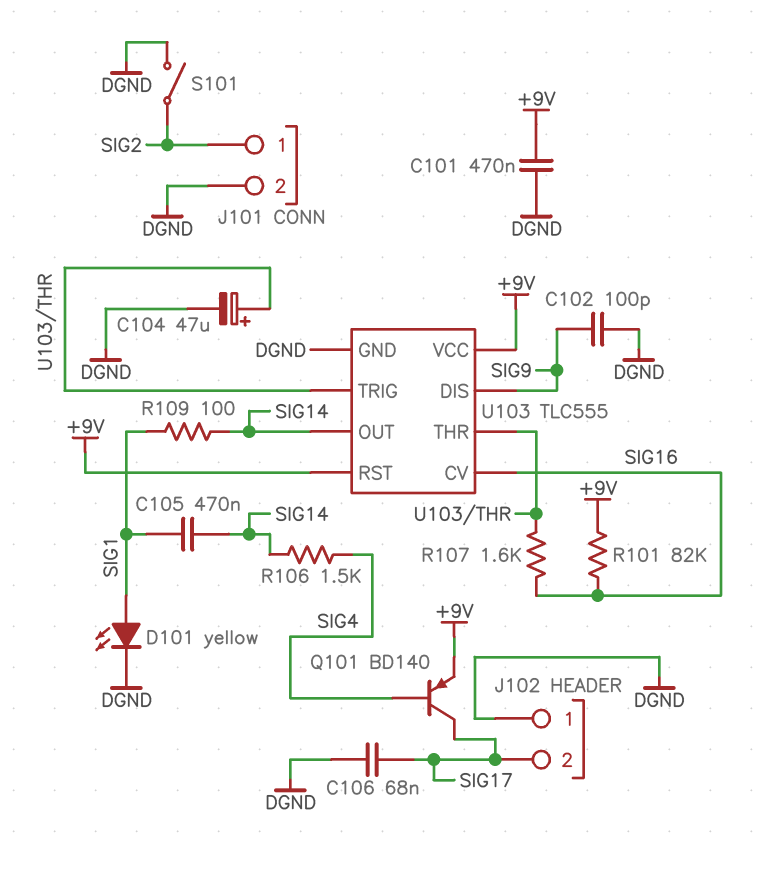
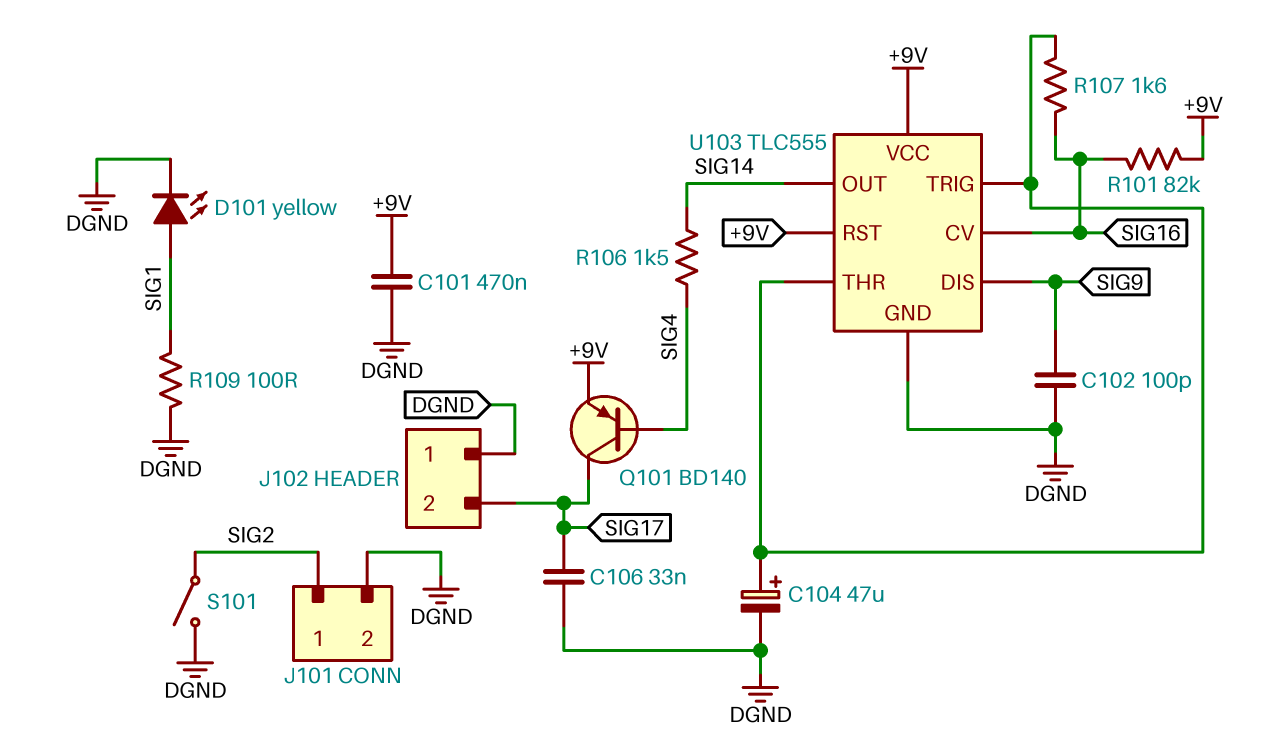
C105: 470nF (SIG1, SIG14) -> none
C106: 68nF (DGND, SIG17) -> 33nF (DGND, SIG17)
R109: 100 (SIG1, SIG14) -> 100 (DGND, SIG1)

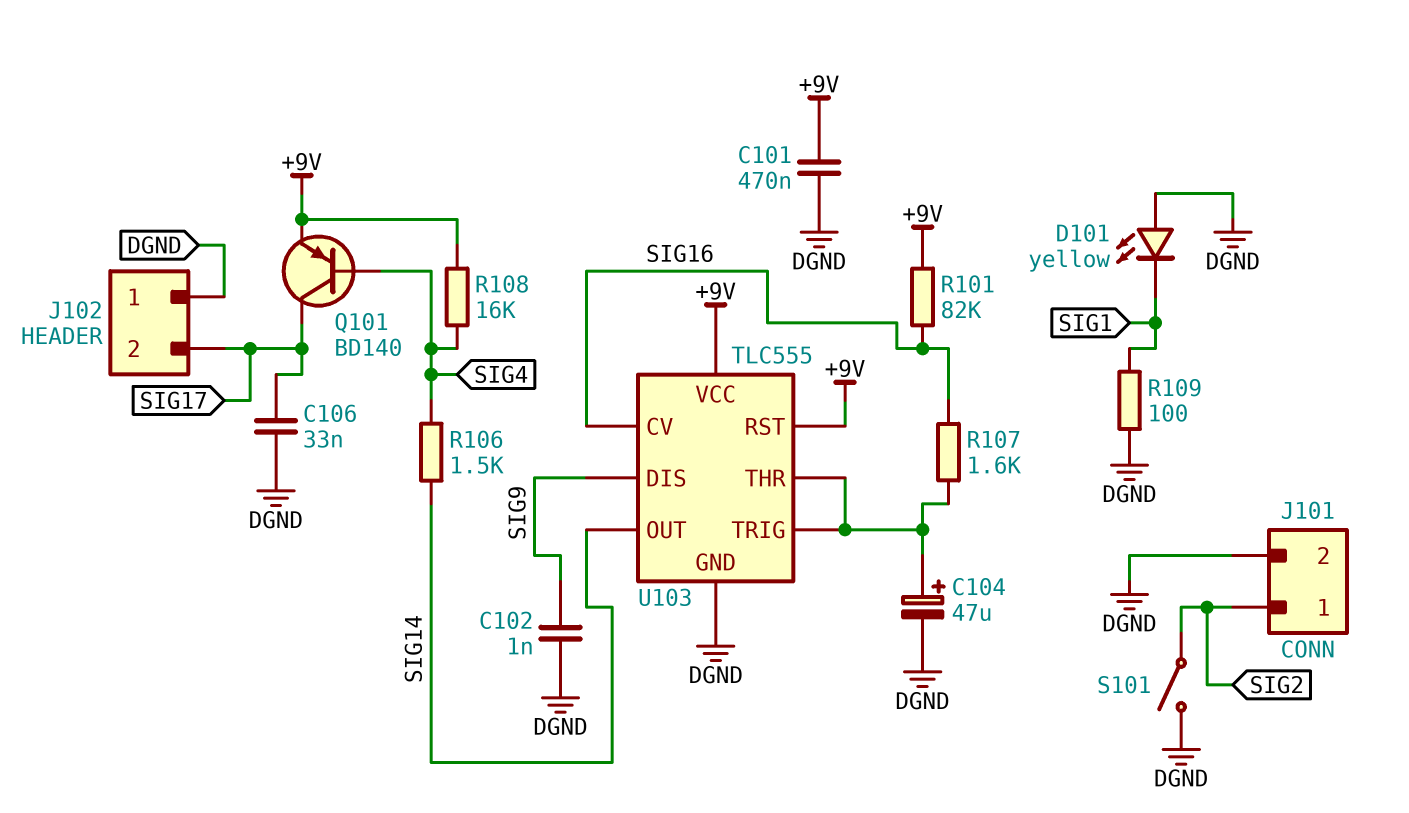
C102: 100pF (DGND, SIG9) -> 1nF (DGND, SIG9)
D101: LED yellow (A SIG1, K DGND) -> LED yellow (A DGND, K SIG1)
R108: none -> 16k (+9V, SIG4)

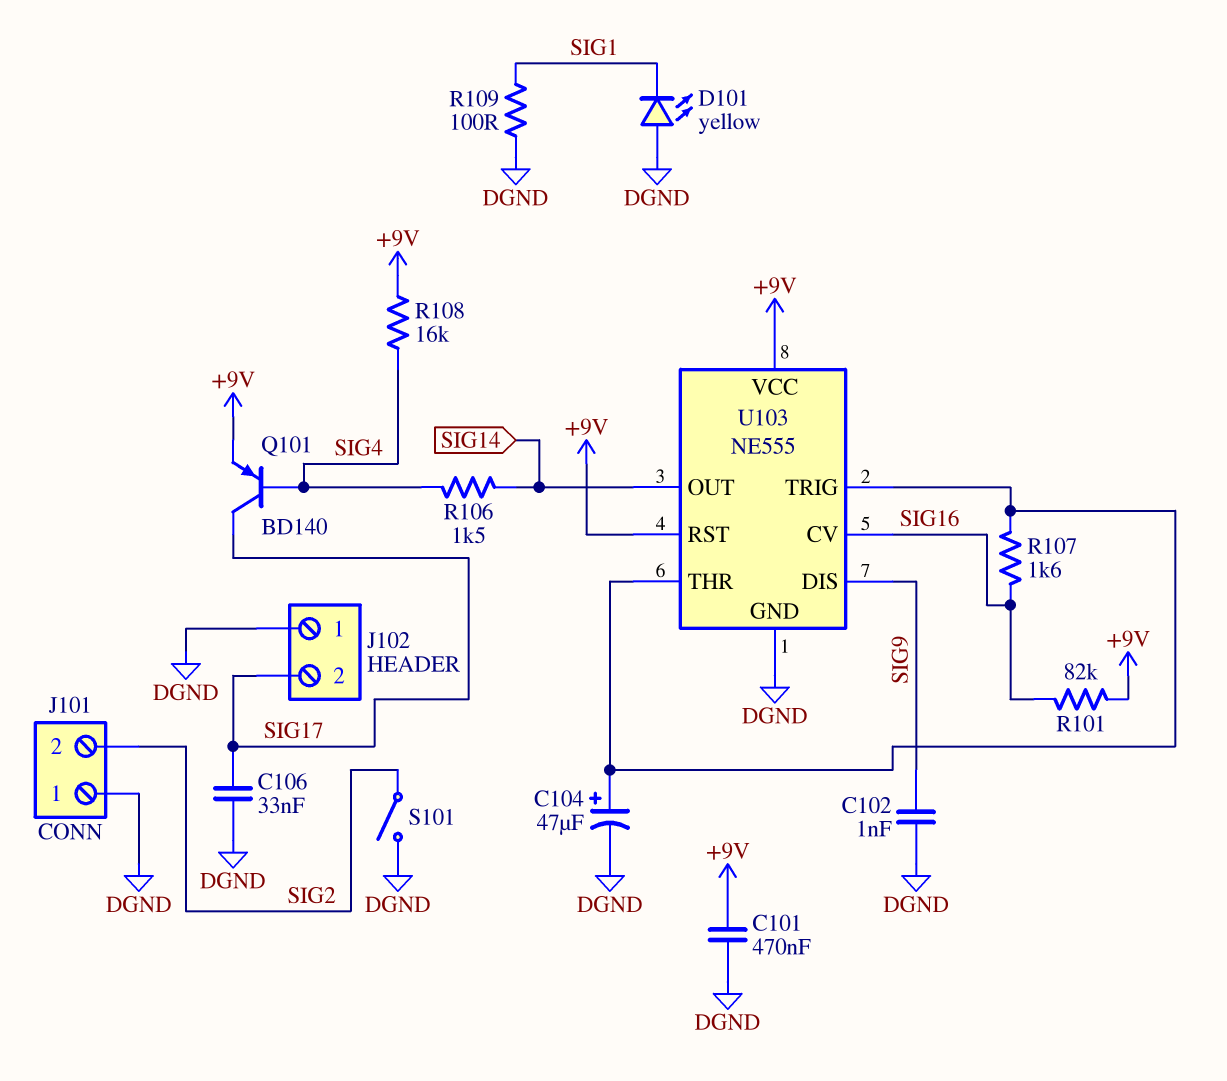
J101 pin 1: SIG2 -> DGND
J101 pin 2: DGND -> SIG2
U103: TLC555 -> NE555

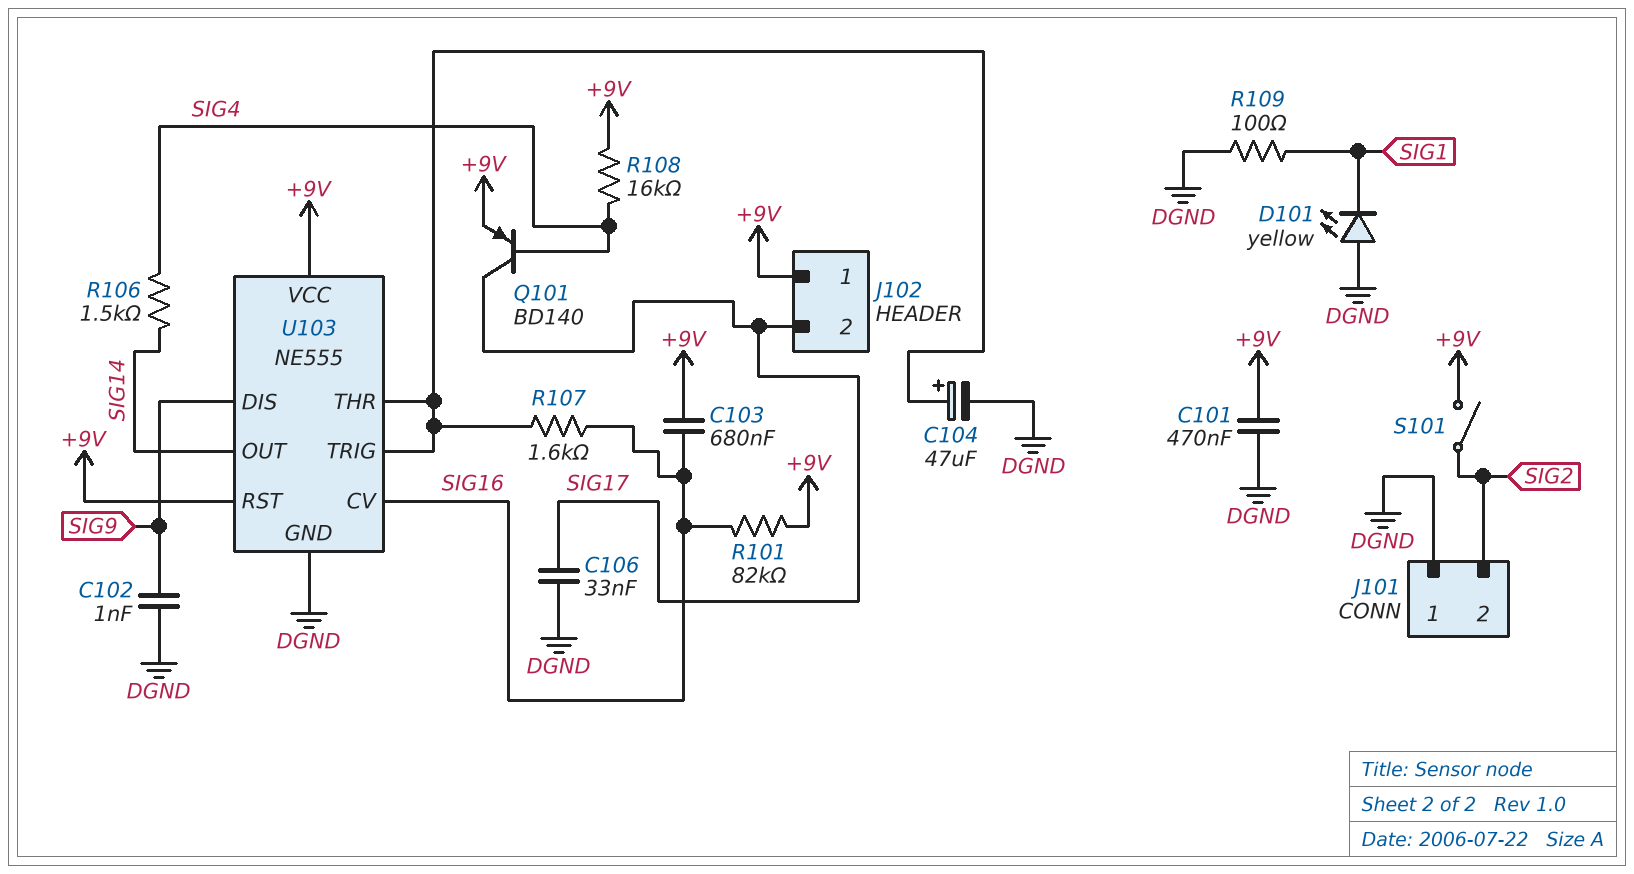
C103: none -> 680nF (+9V, SIG16)
J102 pin 1: DGND -> +9V
S101: switch (DGND, SIG2) -> switch (+9V, SIG2)

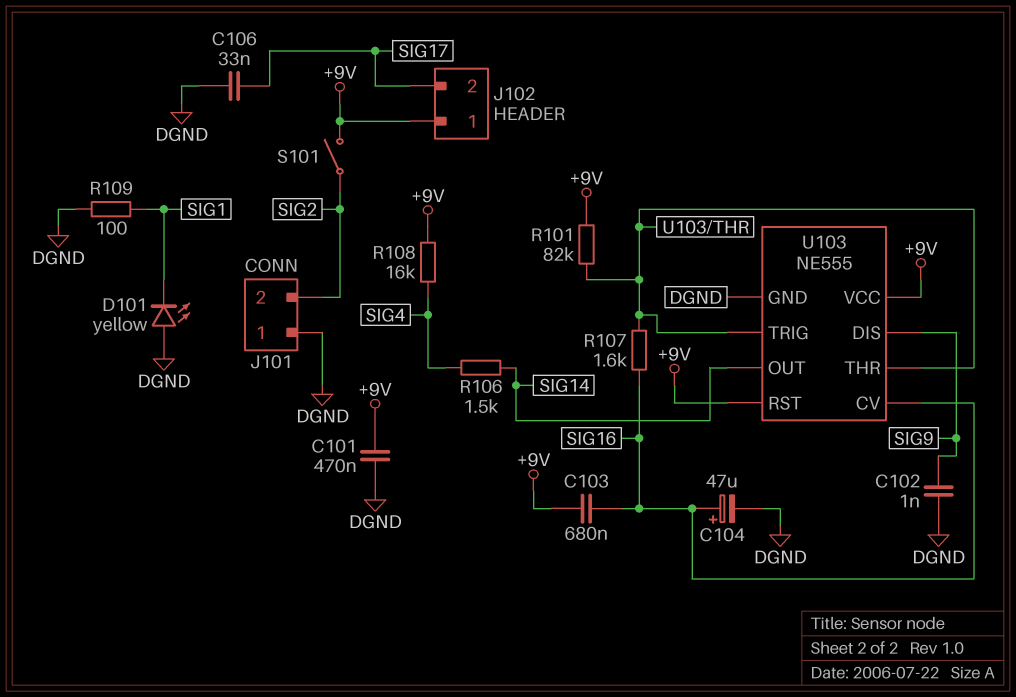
C104: 47uF (plus U103/THR, minus DGND) -> 47uF (plus SIG16, minus DGND)
Q101: PNP BD140 (B SIG4, C SIG17, E +9V) -> none
R101: 82k (+9V, SIG16) -> 82k (+9V, U103/THR)

